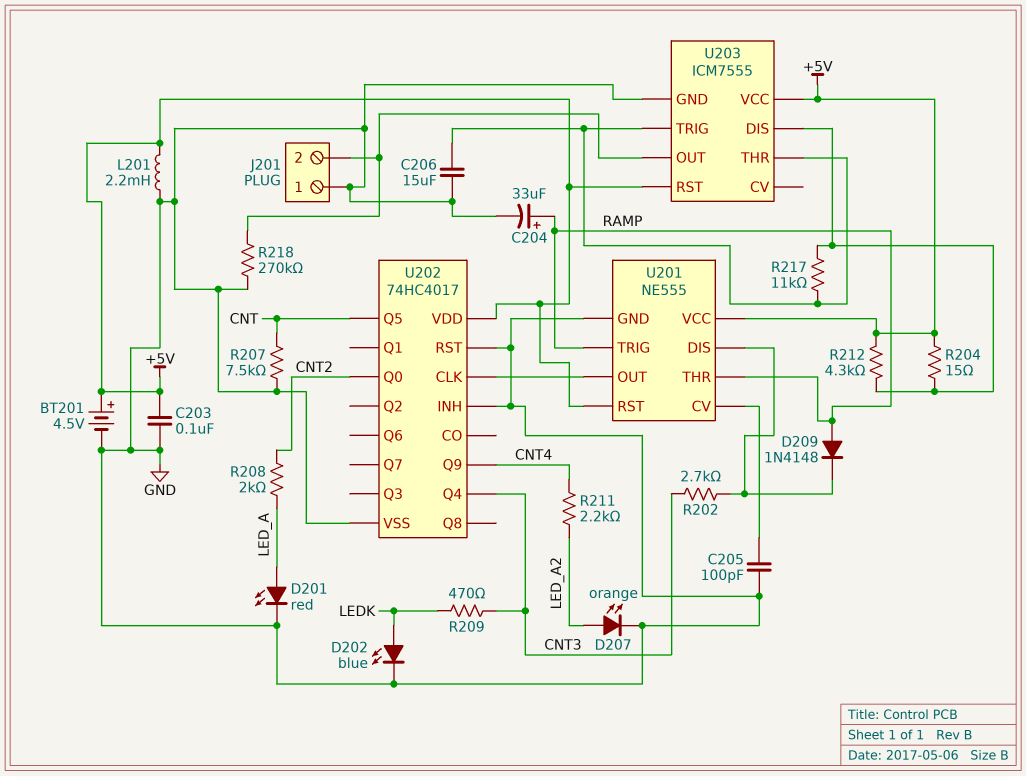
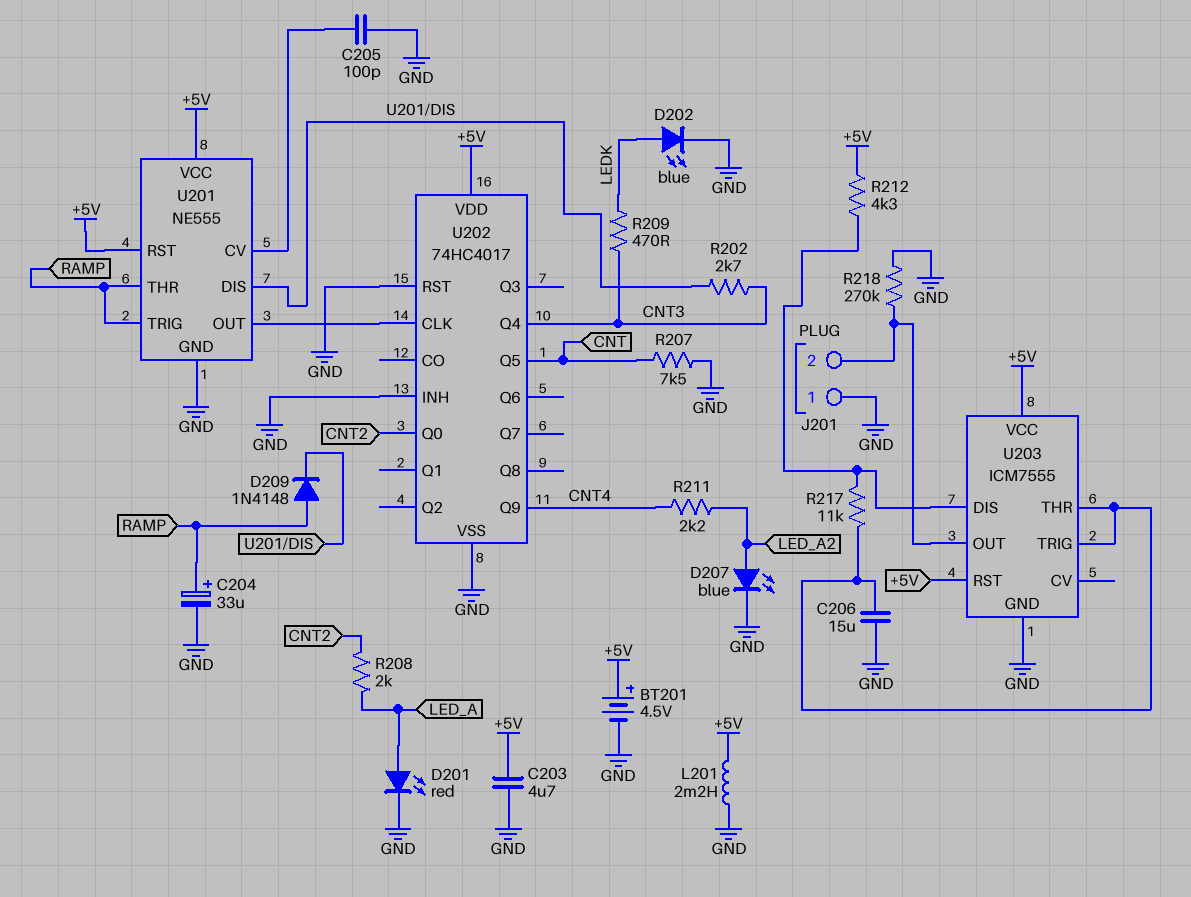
C203: 100nF (+5V, GND) -> 4.7uF (+5V, GND)
D207: LED orange (A LED_A2, K GND) -> LED blue (A LED_A2, K GND)
R204: 15 (+5V, U203/DIS) -> none

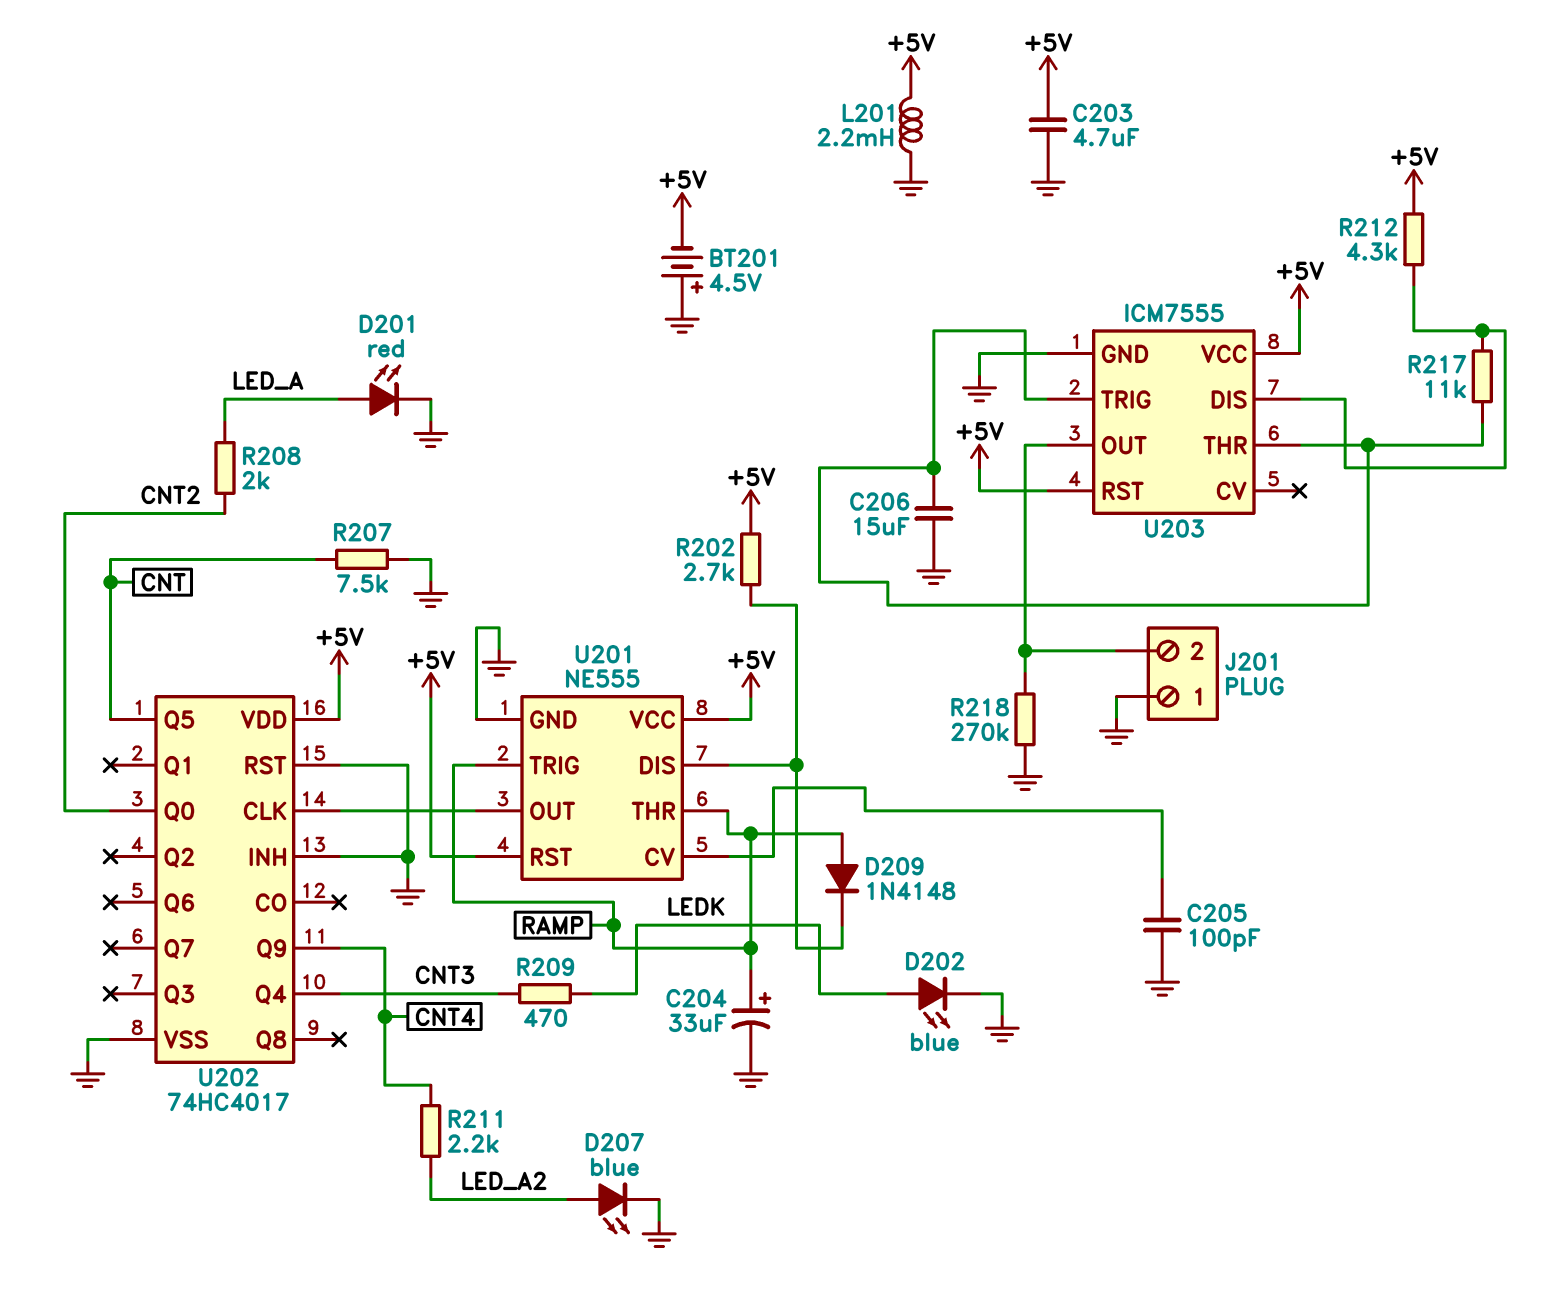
BT201: 4.5V (plus +5V, minus GND) -> 4.5V (plus GND, minus +5V)
R202: 2.7k (CNT3, U201/DIS) -> 2.7k (+5V, U201/DIS)

